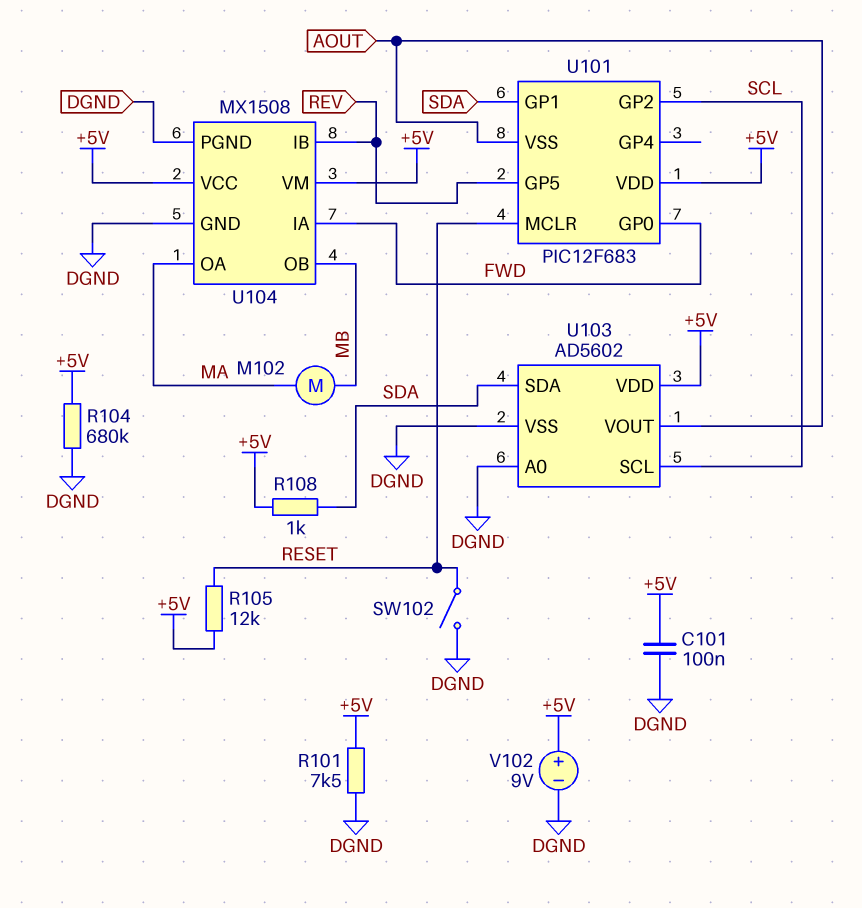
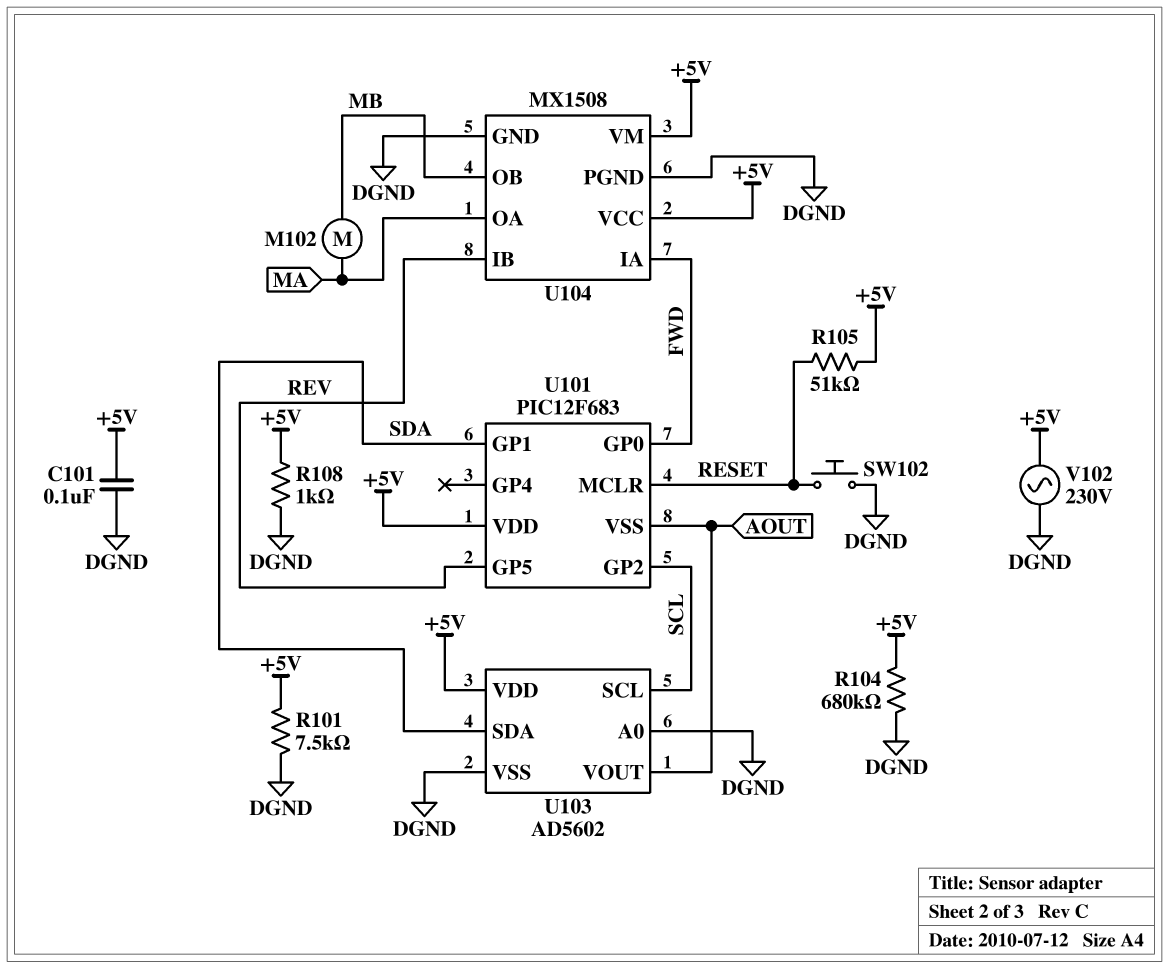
R105: 12k (+5V, RESET) -> 51k (+5V, RESET)
R108: 1k (+5V, SDA) -> 1k (+5V, DGND)
SW102: switch (DGND, RESET) -> button (DGND, RESET)
V102: 9V (plus +5V, minus DGND) -> AC 230V (+5V, DGND)

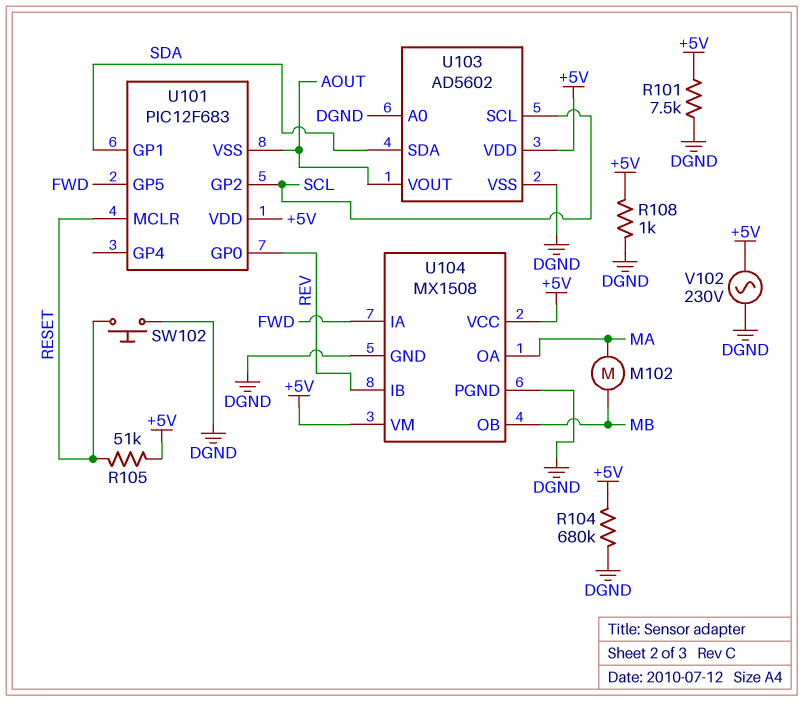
C101: 100nF (+5V, DGND) -> none
U101 pin GP0: FWD -> REV
U101 pin GP5: REV -> FWD

